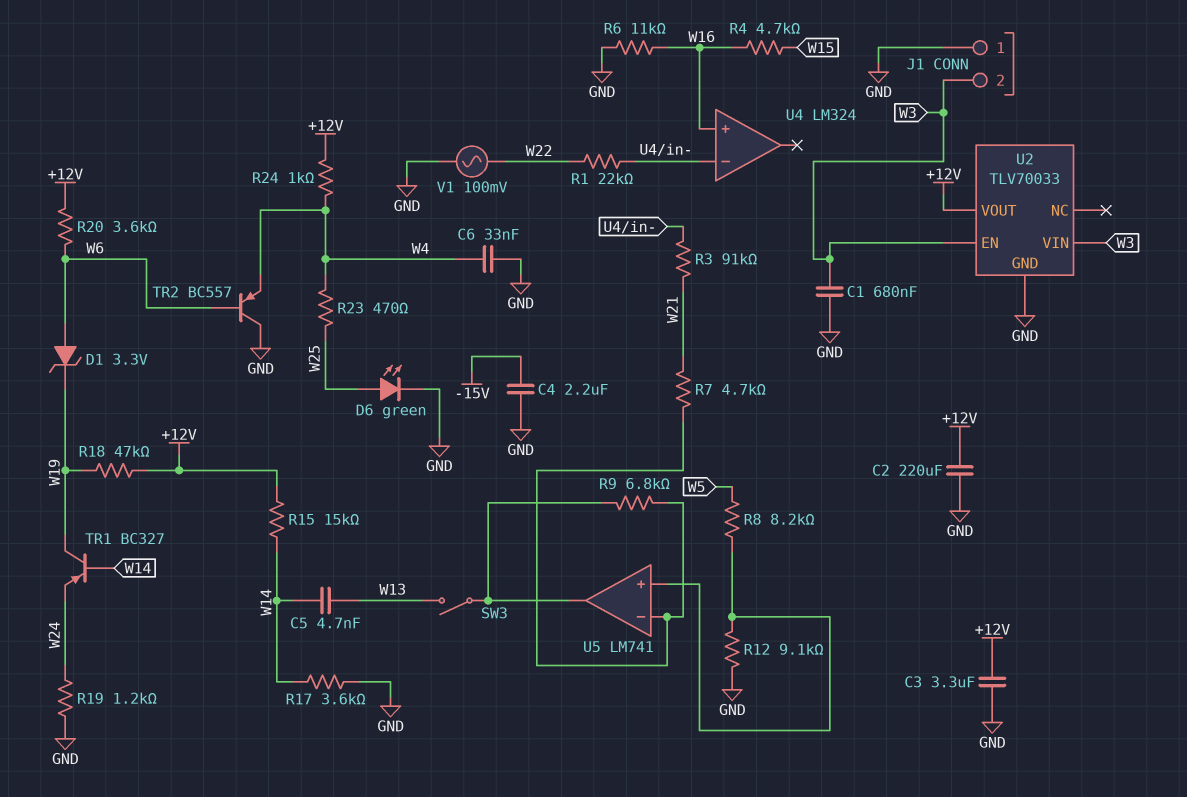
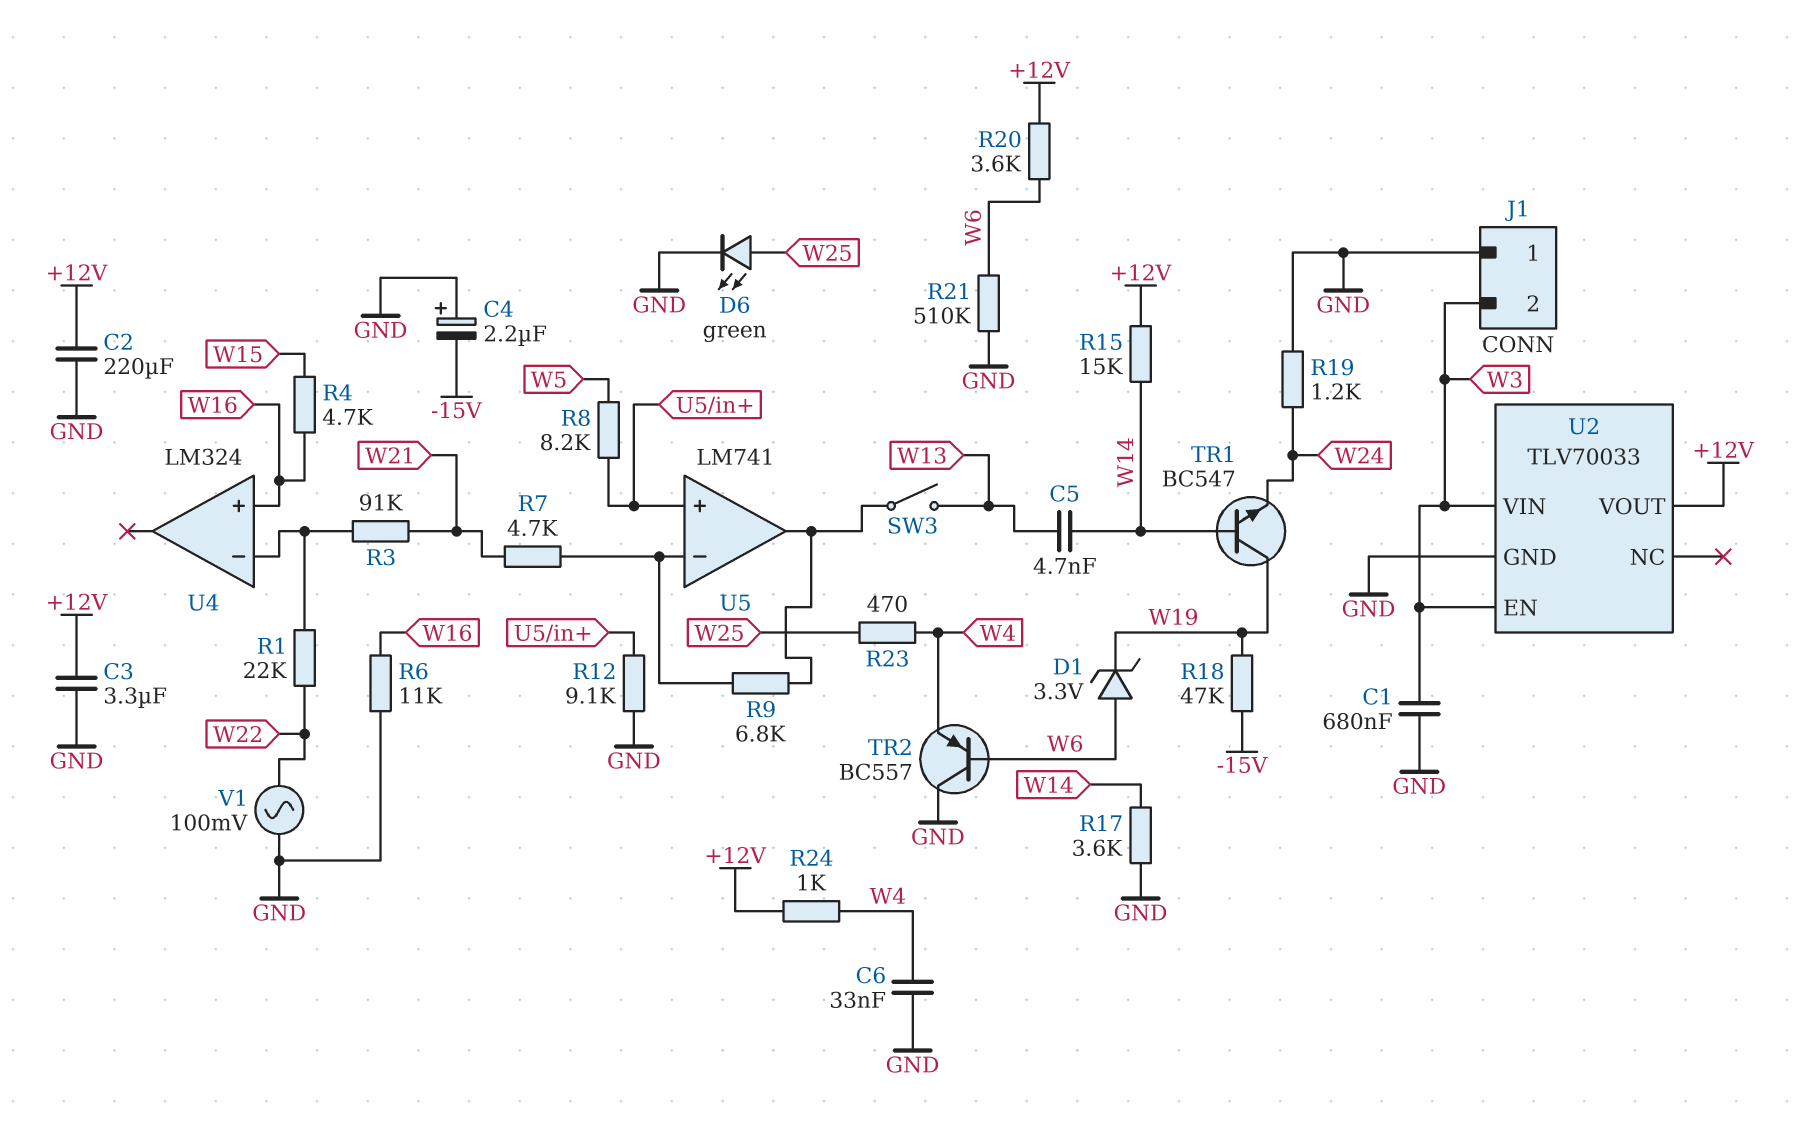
C4: 2.2uF (-15V, GND) -> 2.2uF (plus GND, minus -15V)
R18: 47k (+12V, W19) -> 47k (-15V, W19)
R21: none -> 510k (GND, W6)
TR1: PNP BC327 (B W14, C W19, E W24) -> NPN BC547 (B W14, C W19, E W24)

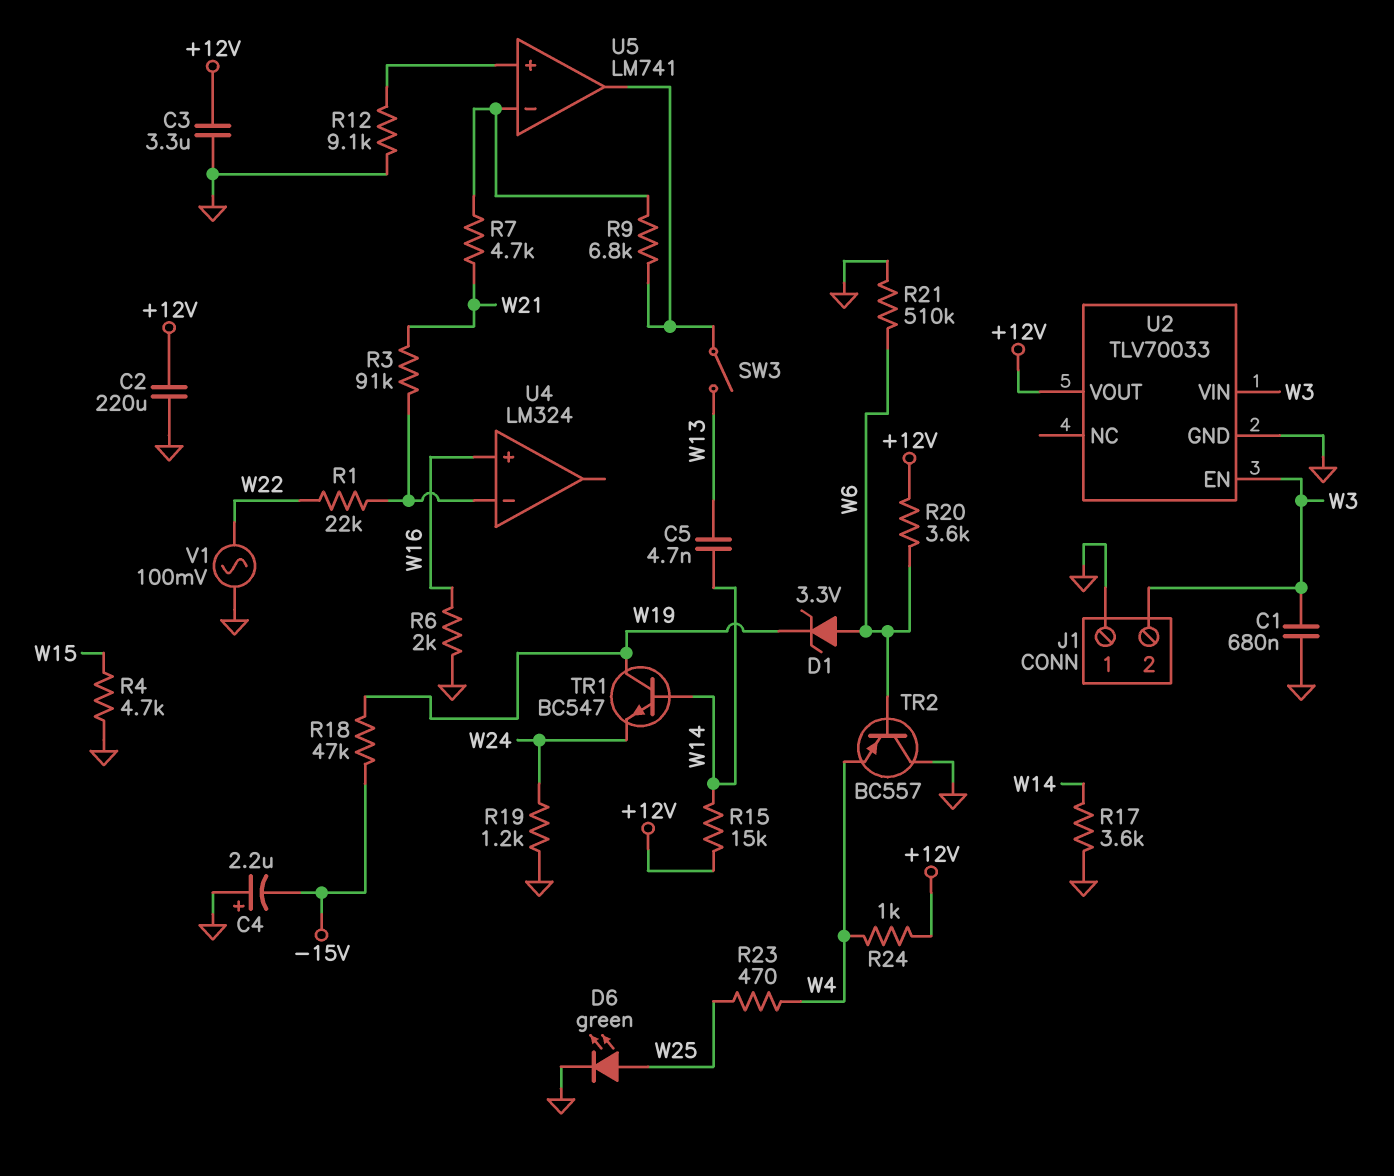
C6: 33nF (GND, W4) -> none
R4: 4.7k (W15, W16) -> 4.7k (GND, W15)
R6: 11k (GND, W16) -> 2k (GND, W16)
R8: 8.2k (U5/in+, W5) -> none

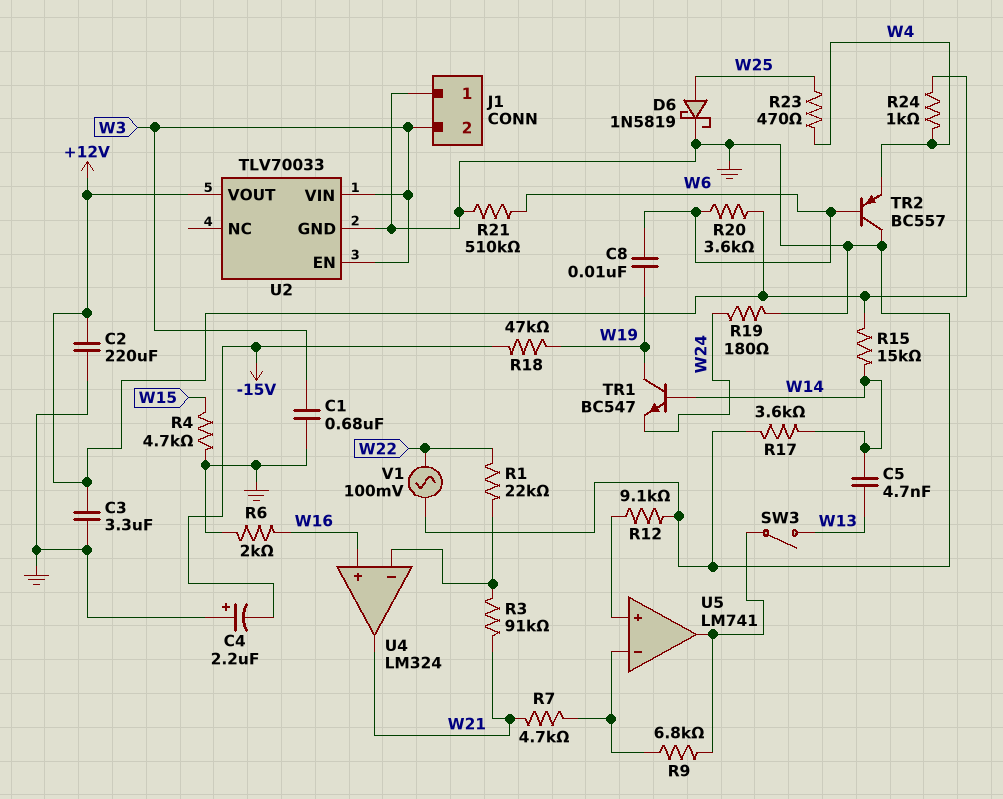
C8: none -> 10nF (W6, W19)
D1: zener 3.3V (A W6, K W19) -> none
D6: LED green (A W25, K GND) -> schottky 1N5819 (A W25, K GND)
R19: 1.2k (GND, W24) -> 180 (GND, W24)
U4 pin out: none -> W21

